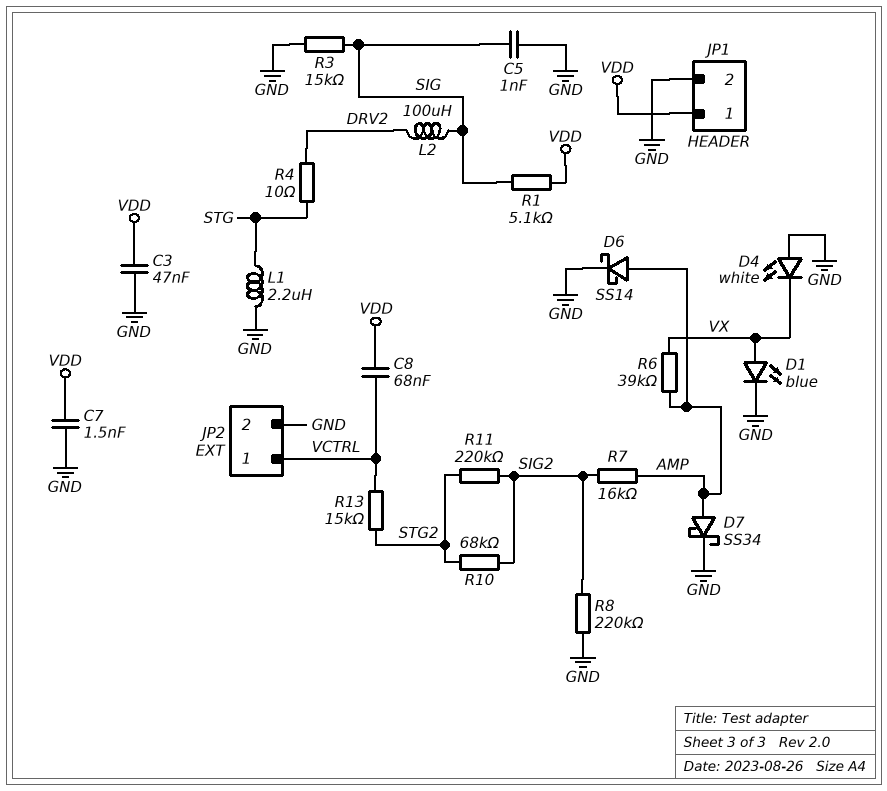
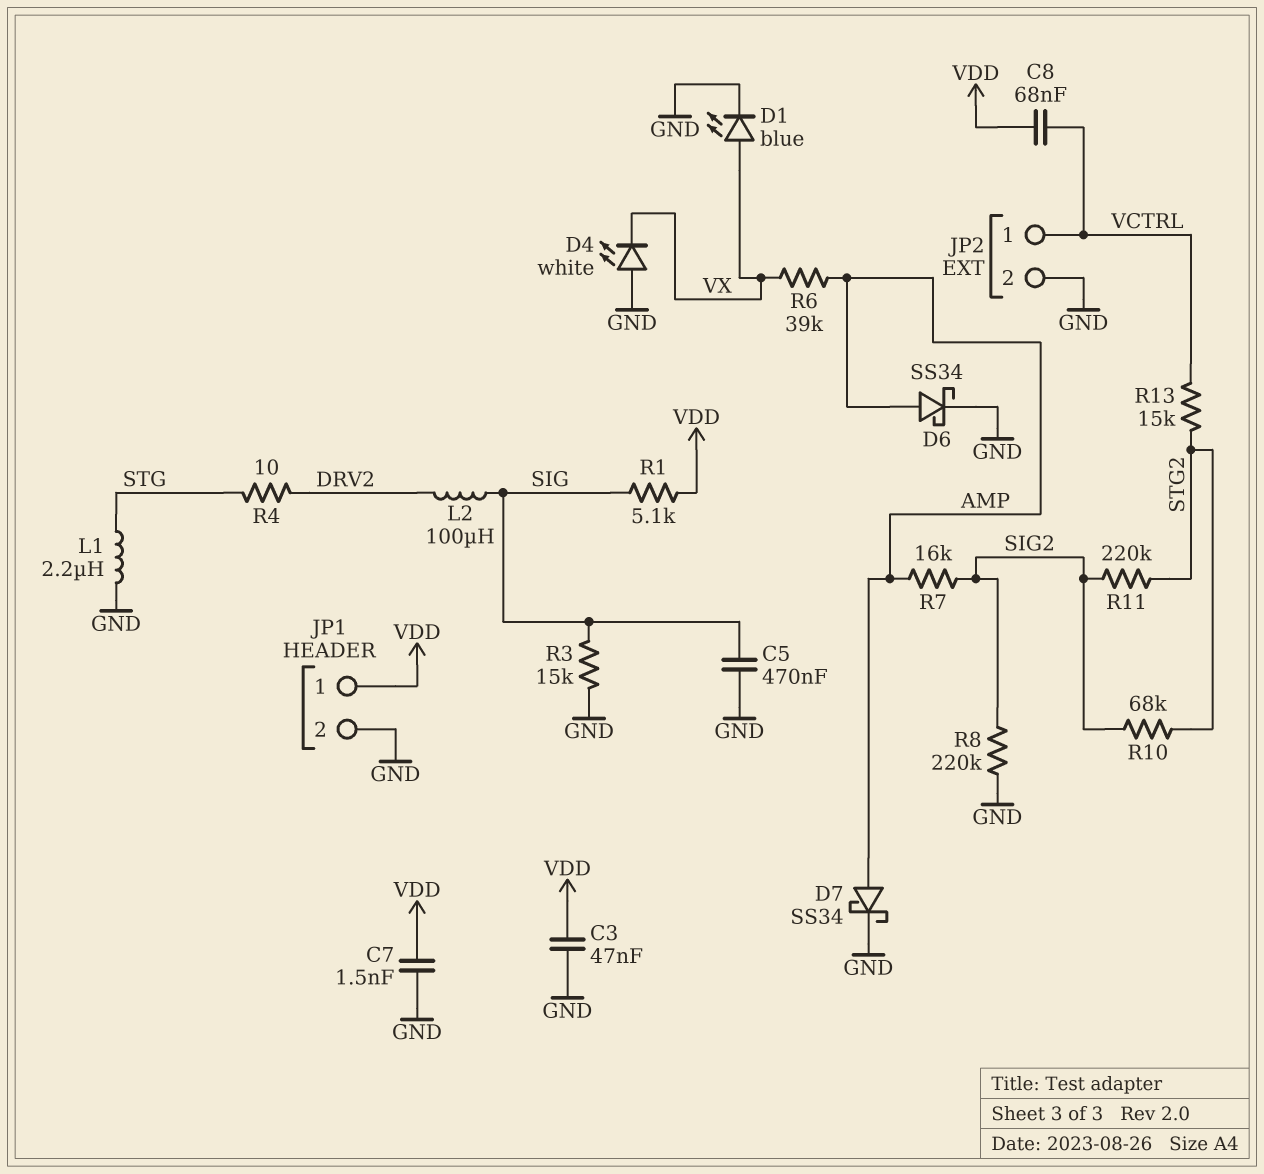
C5: 1nF (GND, SIG) -> 470nF (GND, SIG)
D6: schottky SS14 (A AMP, K GND) -> schottky SS34 (A AMP, K GND)

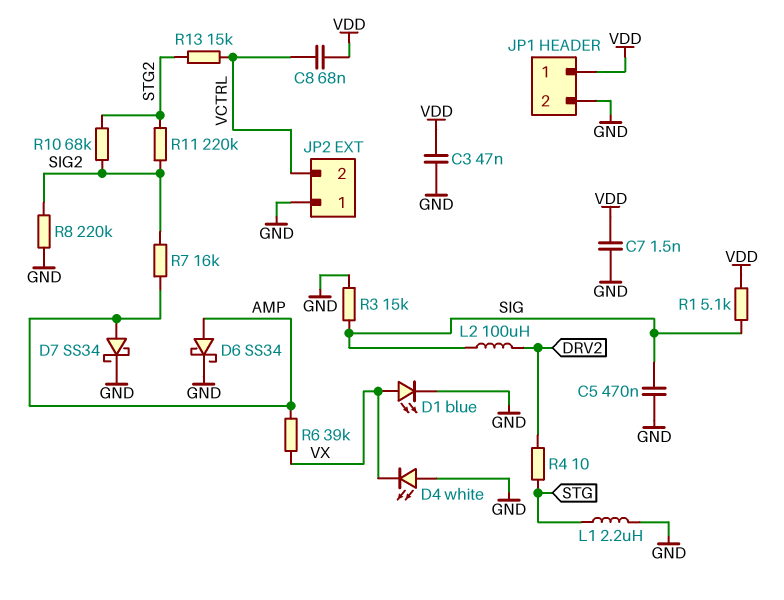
JP2 pin 1: VCTRL -> GND
JP2 pin 2: GND -> VCTRL

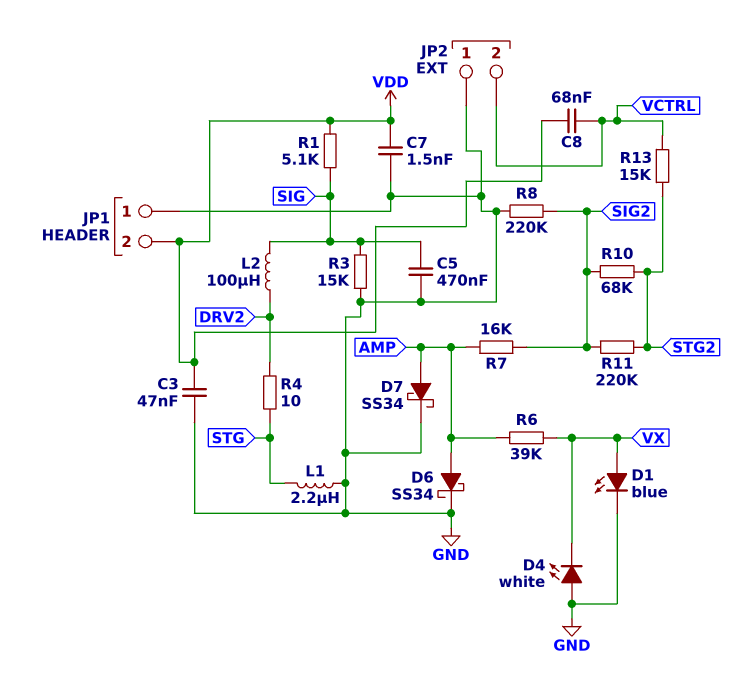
JP1 pin 1: VDD -> GND
JP1 pin 2: GND -> VDD

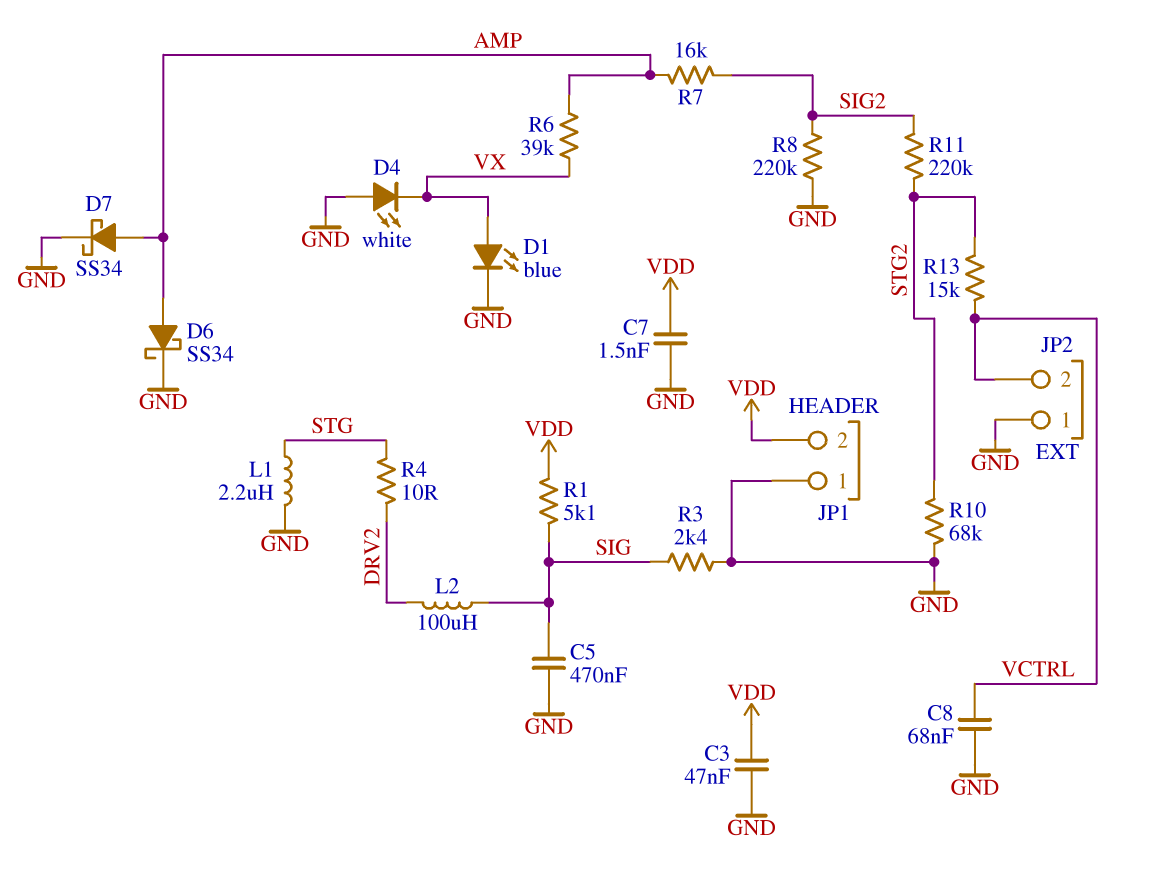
C8: 68nF (VCTRL, VDD) -> 68nF (GND, VCTRL)
R3: 15k (GND, SIG) -> 2.4k (GND, SIG)
R10: 68k (SIG2, STG2) -> 68k (GND, STG2)

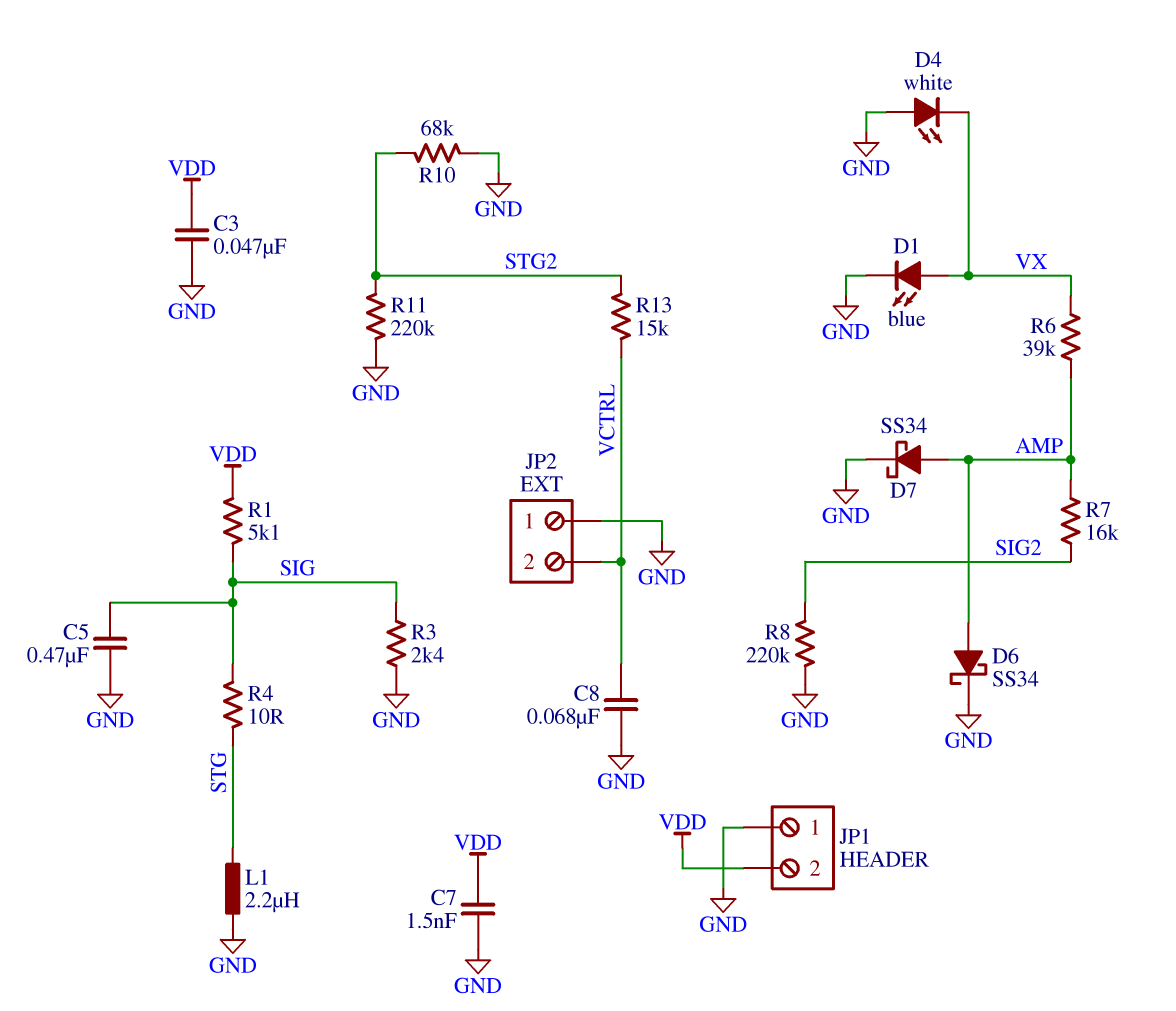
L2: 100uH (DRV2, SIG) -> none
R4: 10 (DRV2, STG) -> 10 (SIG, STG)
R11: 220k (SIG2, STG2) -> 220k (GND, STG2)

